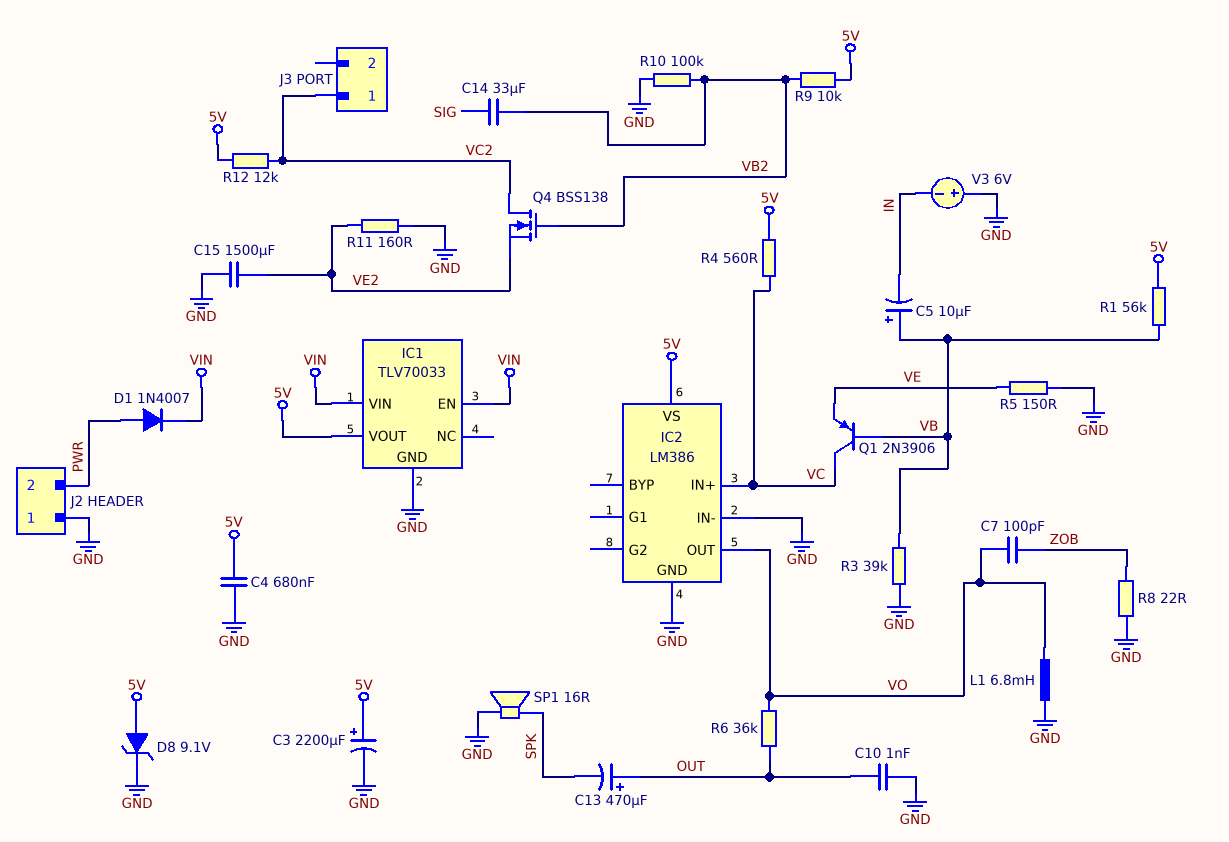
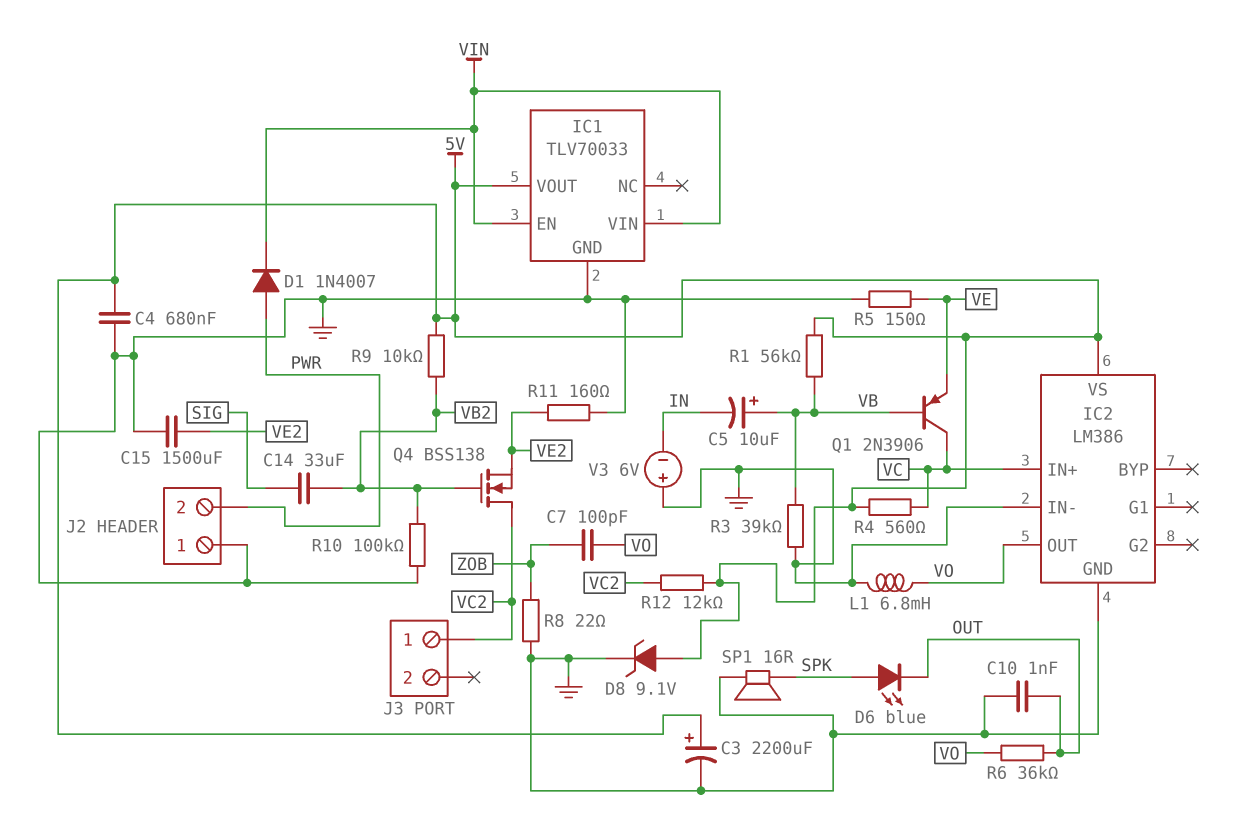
C13: 470uF (plus OUT, minus SPK) -> none
D6: none -> LED blue (A SPK, K OUT)

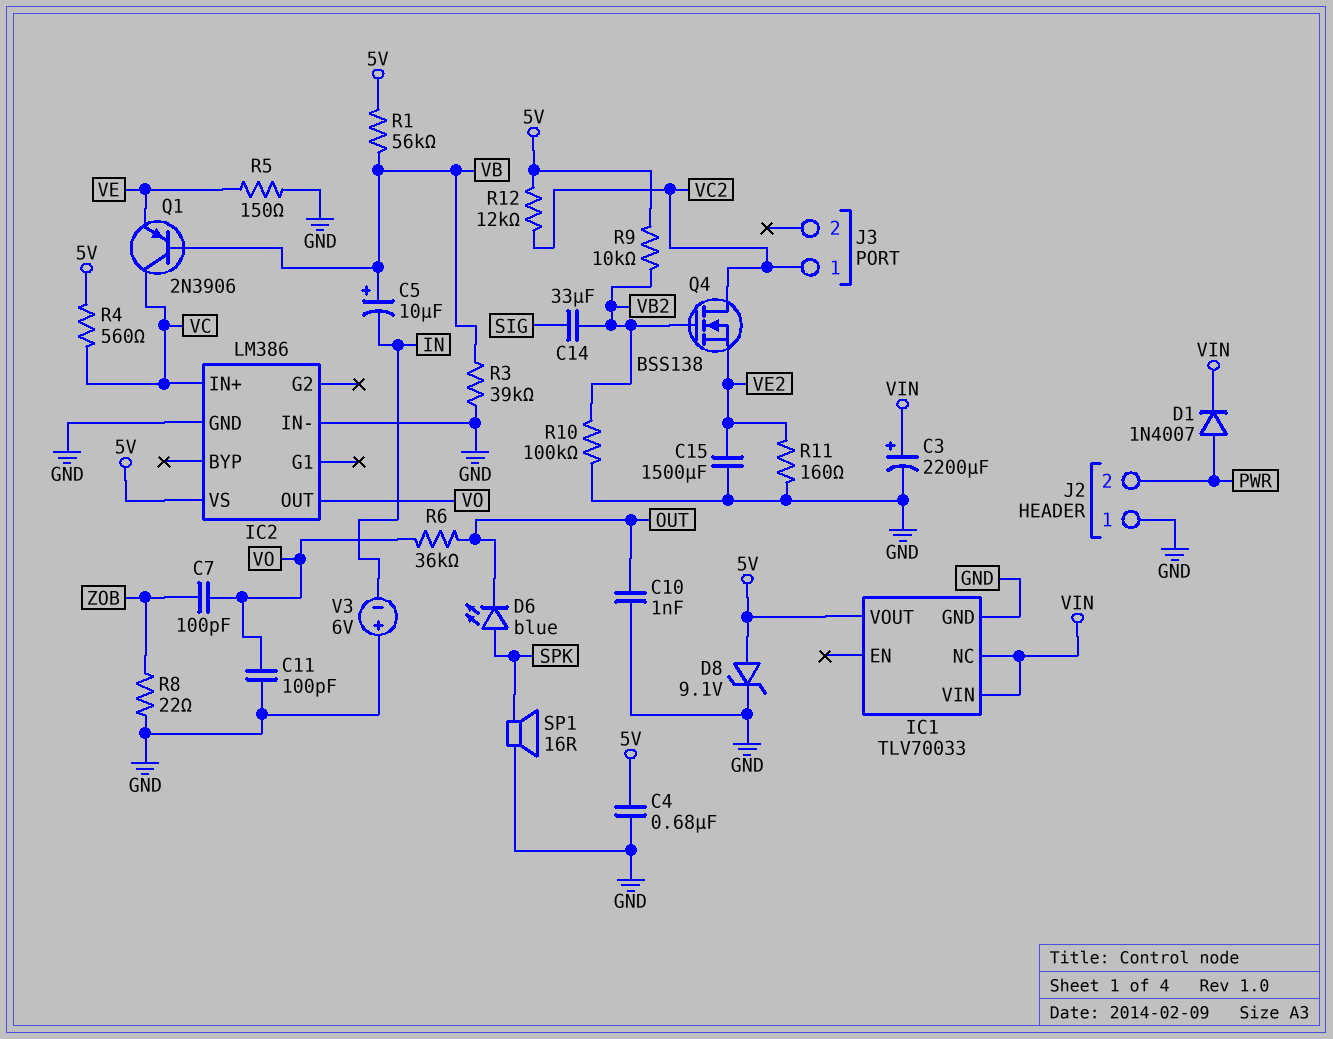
C3: 2200uF (plus 5V, minus GND) -> 2200uF (plus VIN, minus GND)
C11: none -> 100pF (GND, VO)
IC1 pin EN: VIN -> none
IC1 pin NC: none -> VIN
L1: 6.8mH (GND, VO) -> none

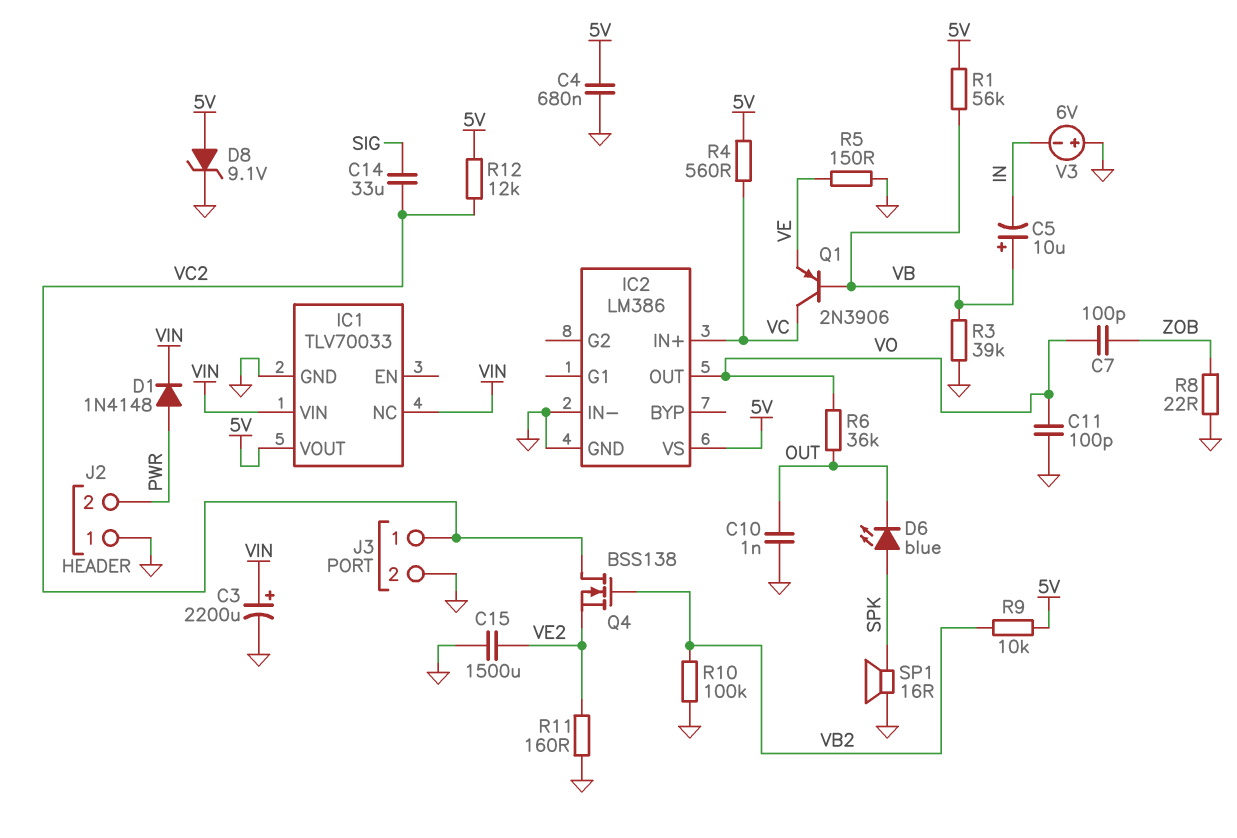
C14: 33uF (SIG, VB2) -> 33uF (SIG, VC2)
D1: diode 1N4007 (A PWR, K VIN) -> diode 1N4148 (A PWR, K VIN)
J3 pin 2: none -> GND

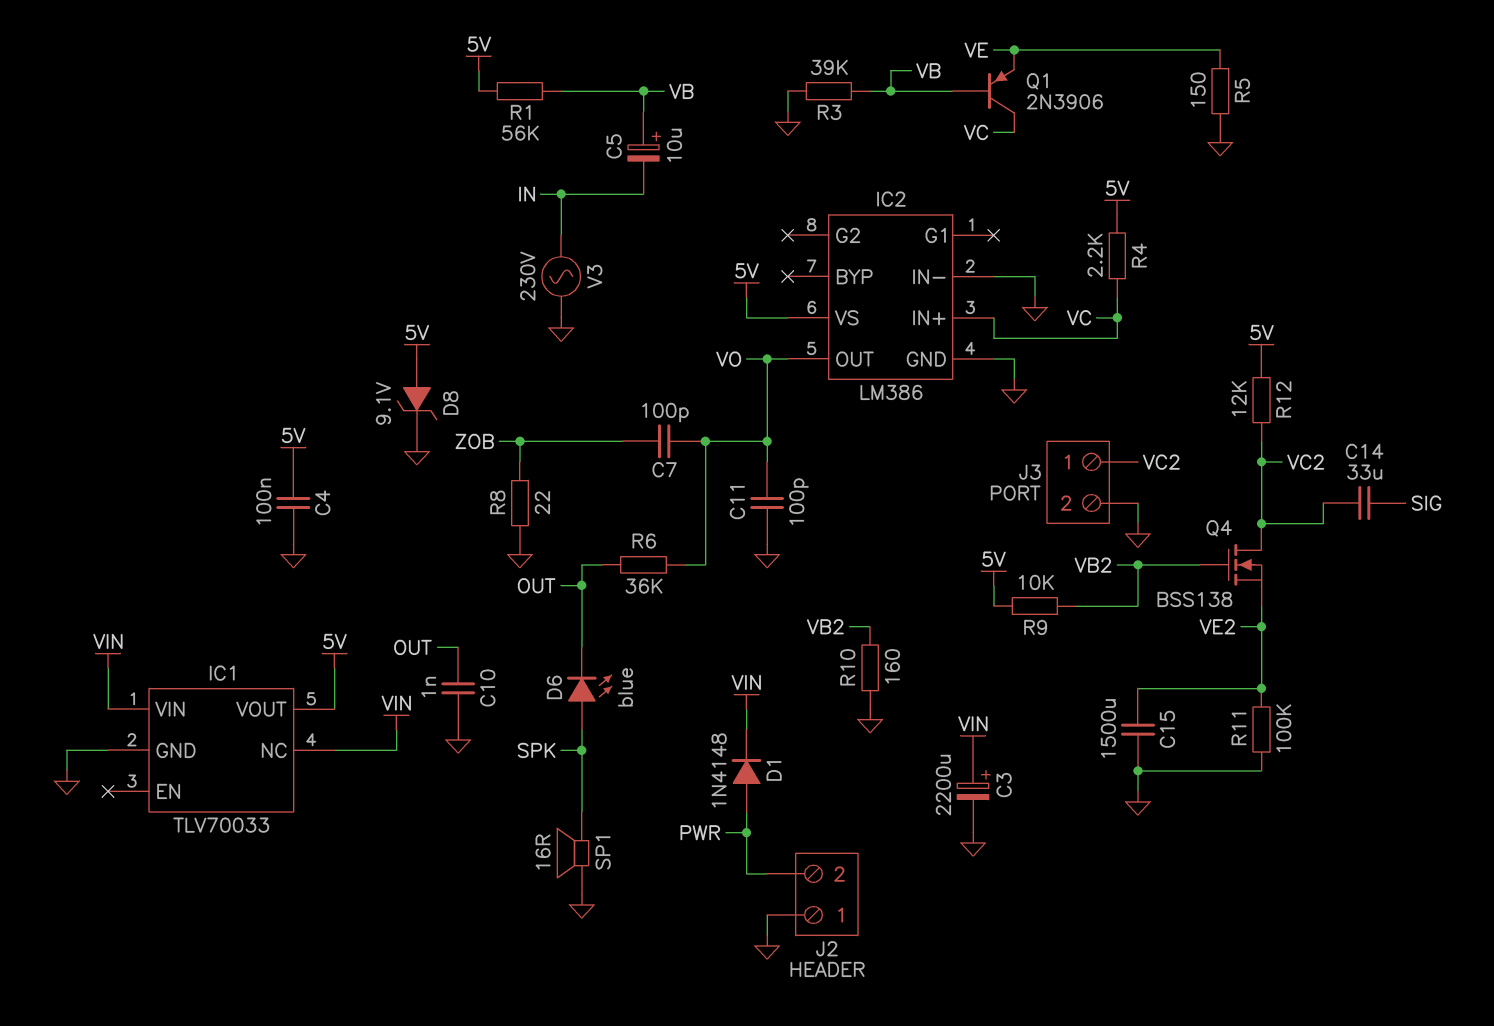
C4: 680nF (5V, GND) -> 100nF (5V, GND)
R4: 560 (5V, VC) -> 2.2k (5V, VC)
R10: 100k (GND, VB2) -> 160 (GND, VB2)
R11: 160 (GND, VE2) -> 100k (GND, VE2)
V3: 6V (plus GND, minus IN) -> AC 230V (GND, IN)

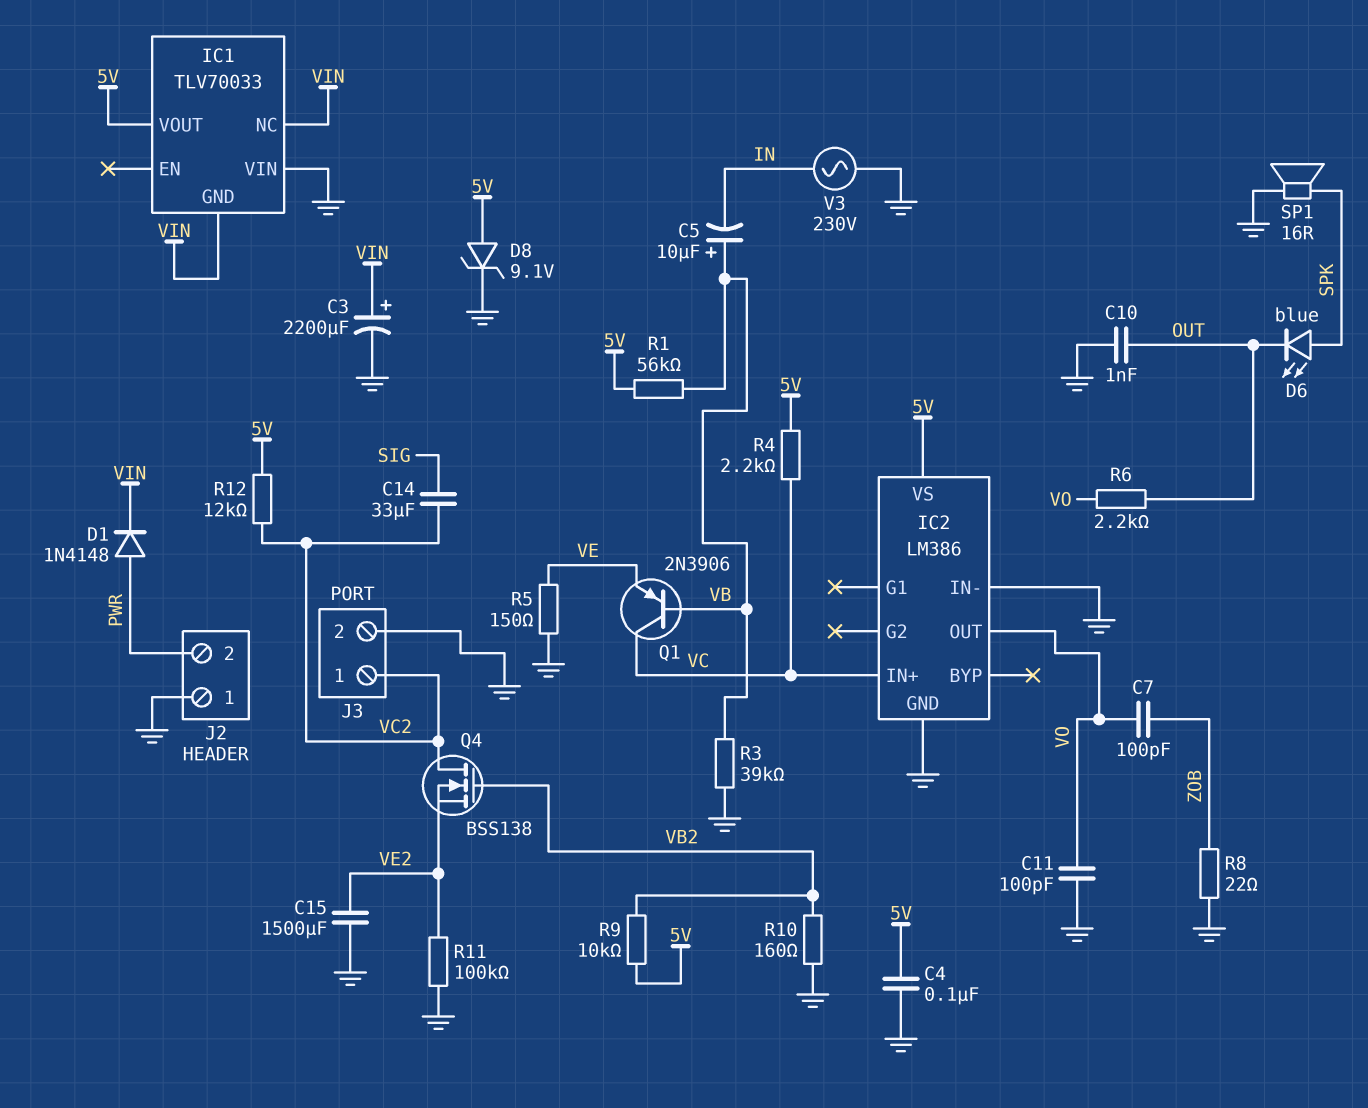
IC1 pin GND: GND -> VIN
IC1 pin VIN: VIN -> GND
R6: 36k (OUT, VO) -> 2.2k (OUT, VO)

